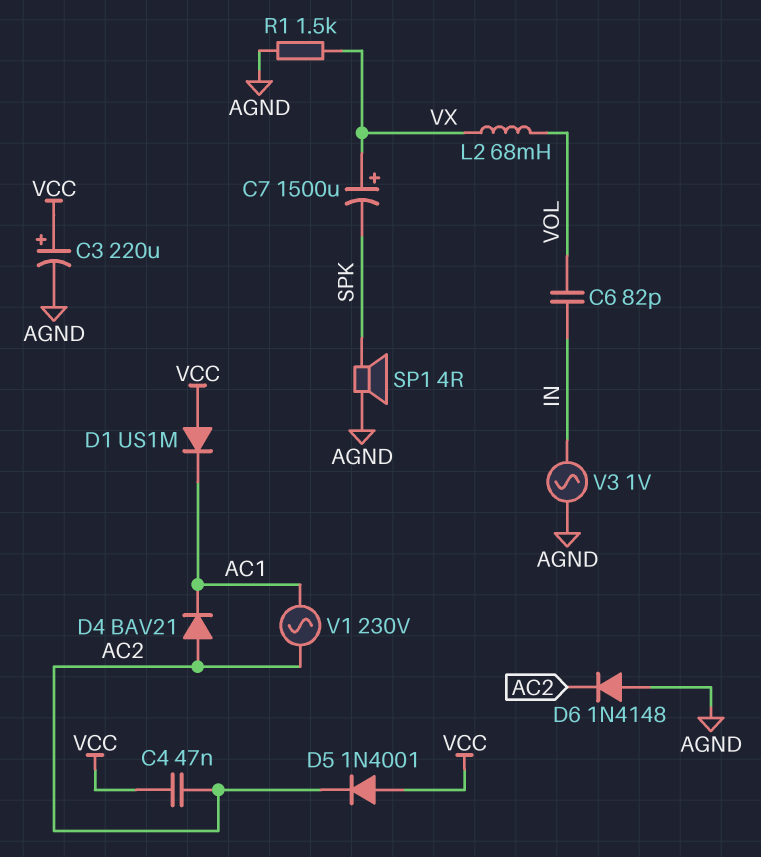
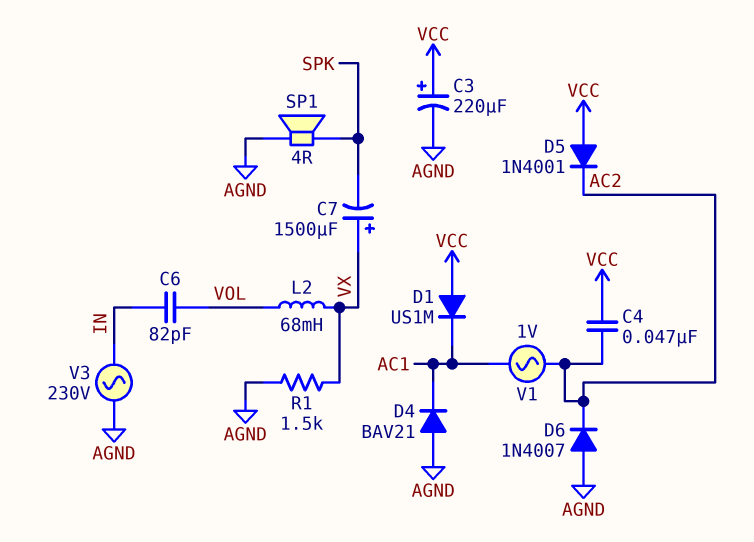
D4: diode BAV21 (A AC2, K AC1) -> diode BAV21 (A AGND, K AC1)
D6: diode 1N4148 (A AGND, K AC2) -> diode 1N4007 (A AGND, K AC2)
V1: AC 230V (AC1, AC2) -> AC 1V (AC1, AC2)
V3: AC 1V (AGND, IN) -> AC 230V (AGND, IN)

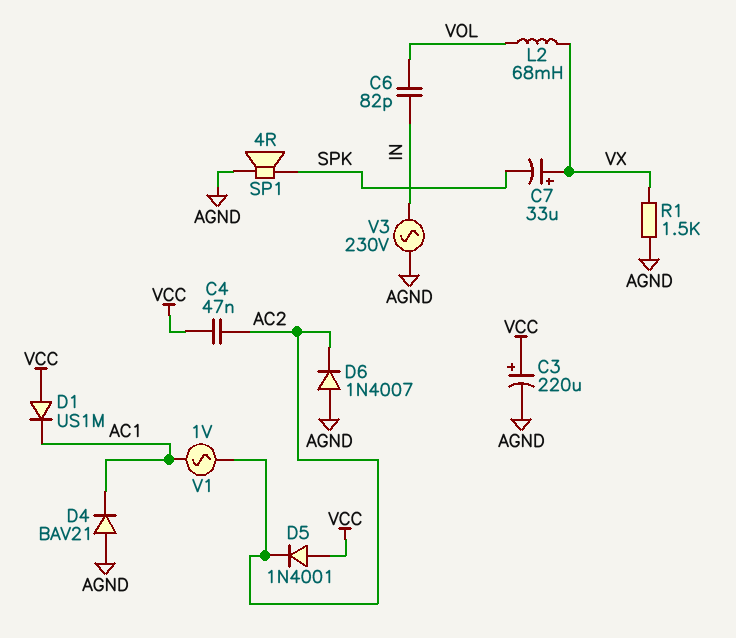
C7: 1500uF (plus VX, minus SPK) -> 33uF (plus VX, minus SPK)

